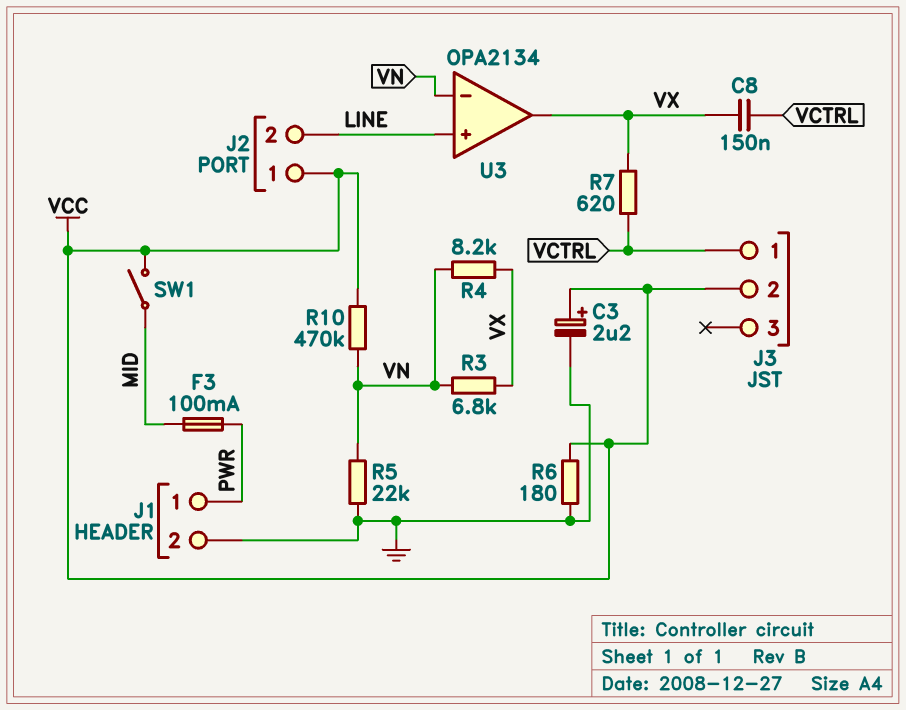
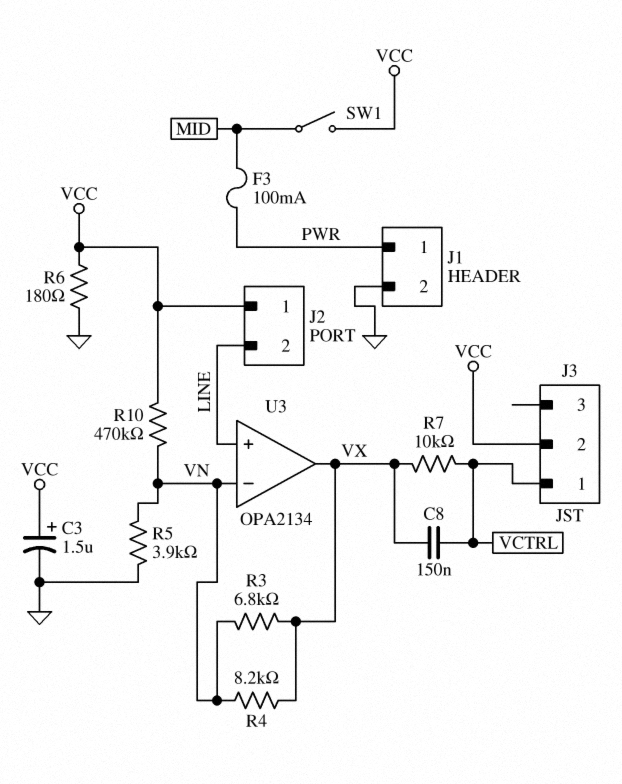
C3: 2.2uF (plus VCC, minus GND) -> 1.5uF (plus VCC, minus GND)
R5: 22k (GND, VN) -> 3.9k (GND, VN)
R7: 620 (VCTRL, VX) -> 10k (VCTRL, VX)

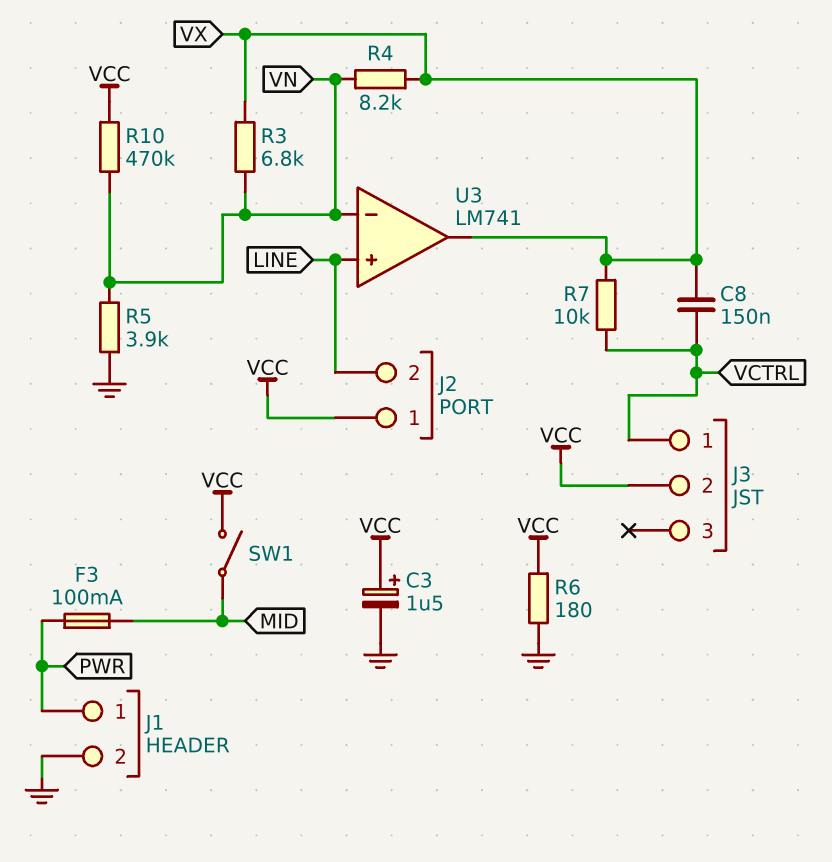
U3: OPA2134 -> LM741

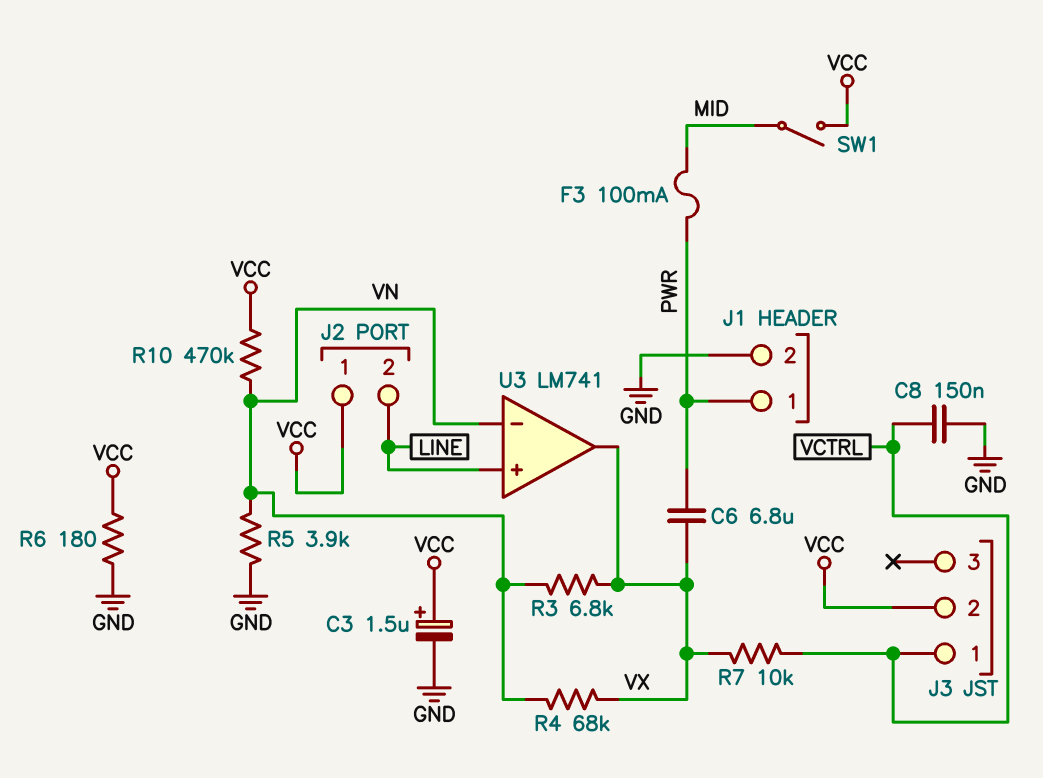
C6: none -> 6.8uF (PWR, VX)
C8: 150nF (VCTRL, VX) -> 150nF (GND, VCTRL)
R4: 8.2k (VN, VX) -> 68k (VN, VX)

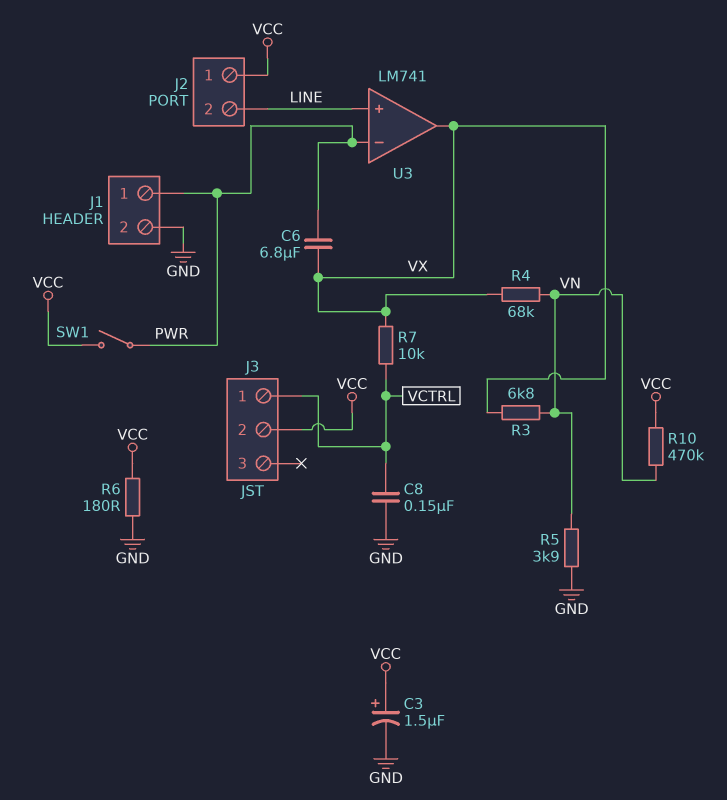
F3: 100mA (MID, PWR) -> none
SW1: switch (MID, VCC) -> switch (PWR, VCC)
U3 pin in-: VN -> PWR

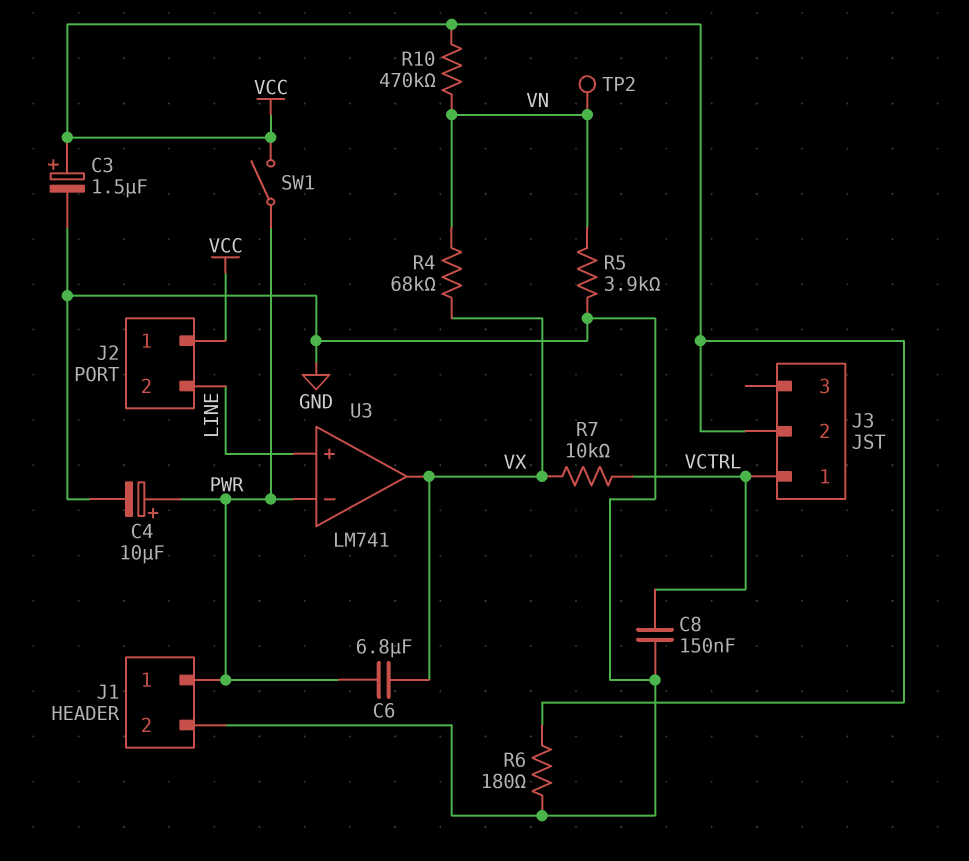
C4: none -> 10uF (plus PWR, minus GND)
R3: 6.8k (VN, VX) -> none
TP2: none -> test point (VN)

